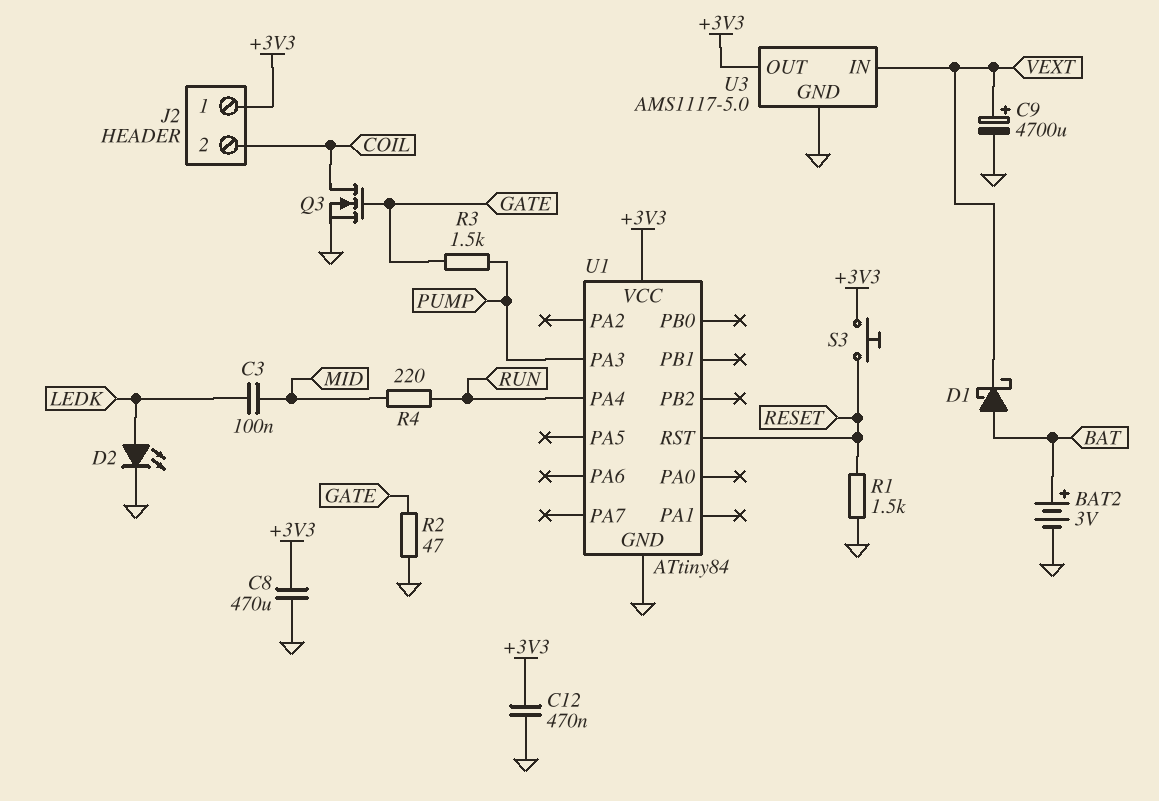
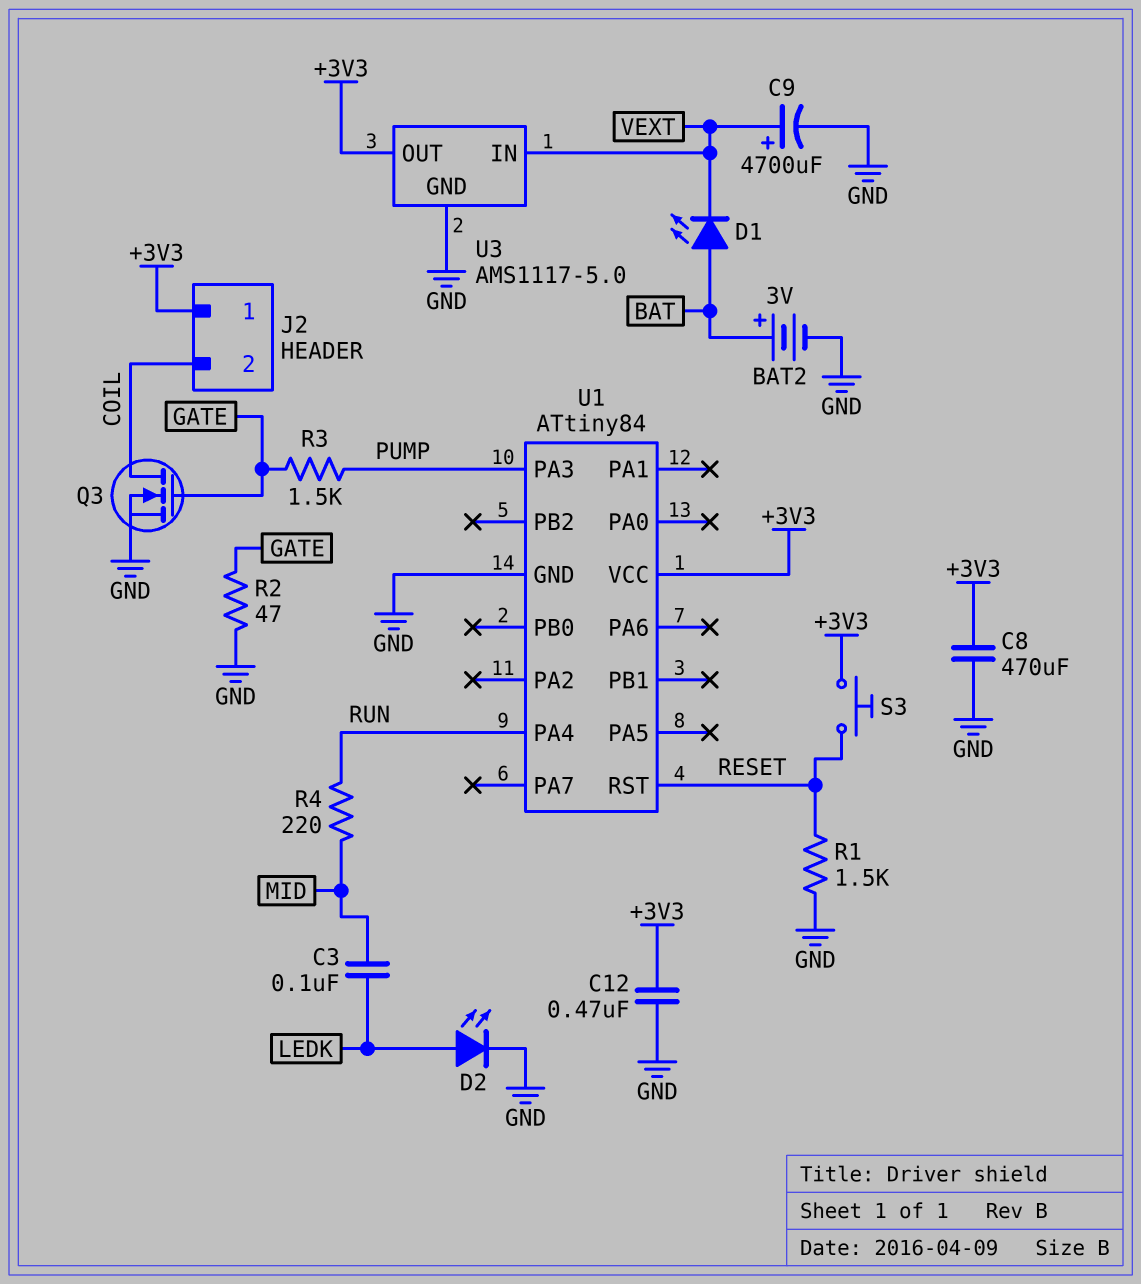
D1: schottky (A BAT, K VEXT) -> LED (A BAT, K VEXT)

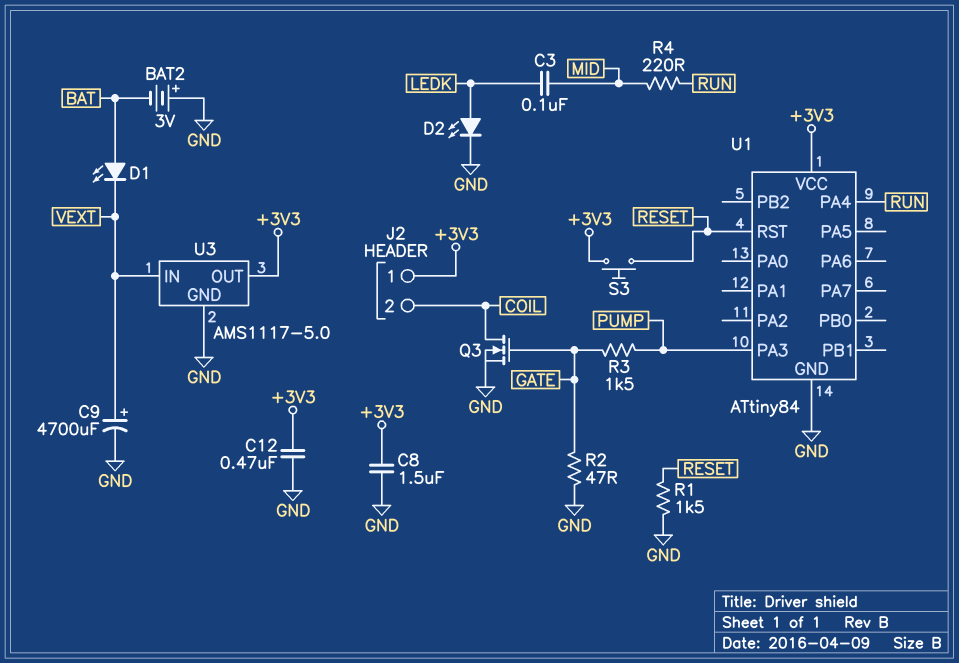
BAT2: 3V (plus BAT, minus GND) -> 3V (plus GND, minus BAT)
C8: 470uF (+3V3, GND) -> 1.5uF (+3V3, GND)

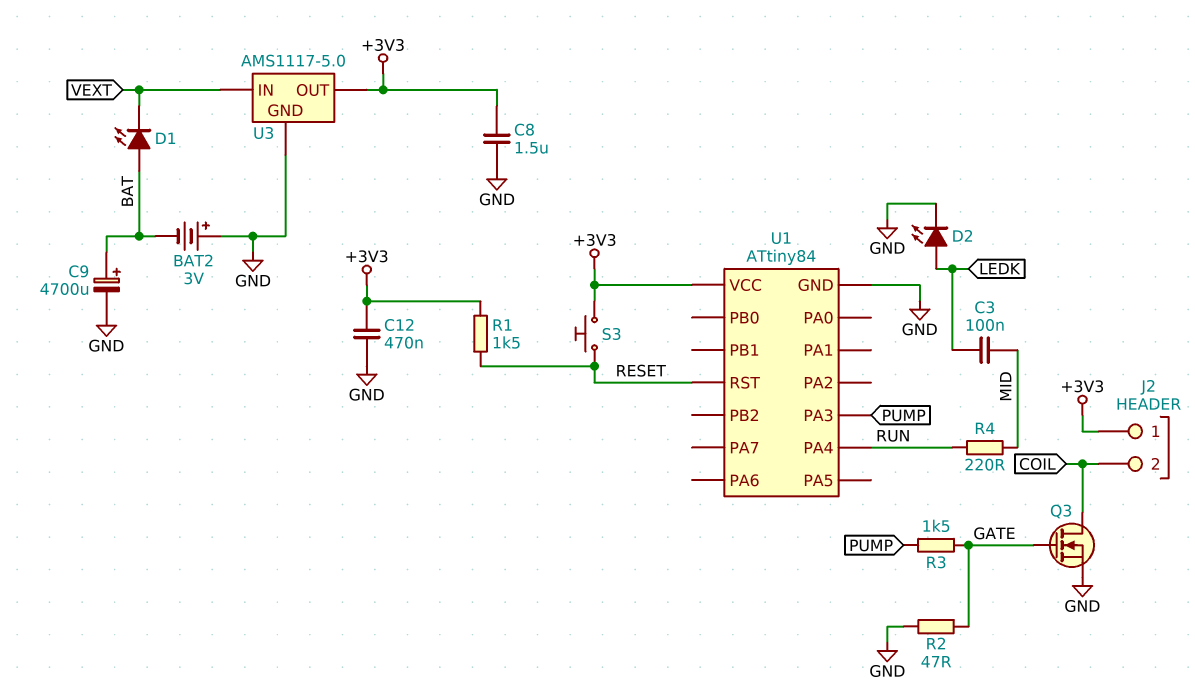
C9: 4700uF (plus VEXT, minus GND) -> 4700uF (plus BAT, minus GND)
R1: 1.5k (GND, RESET) -> 1.5k (+3V3, RESET)

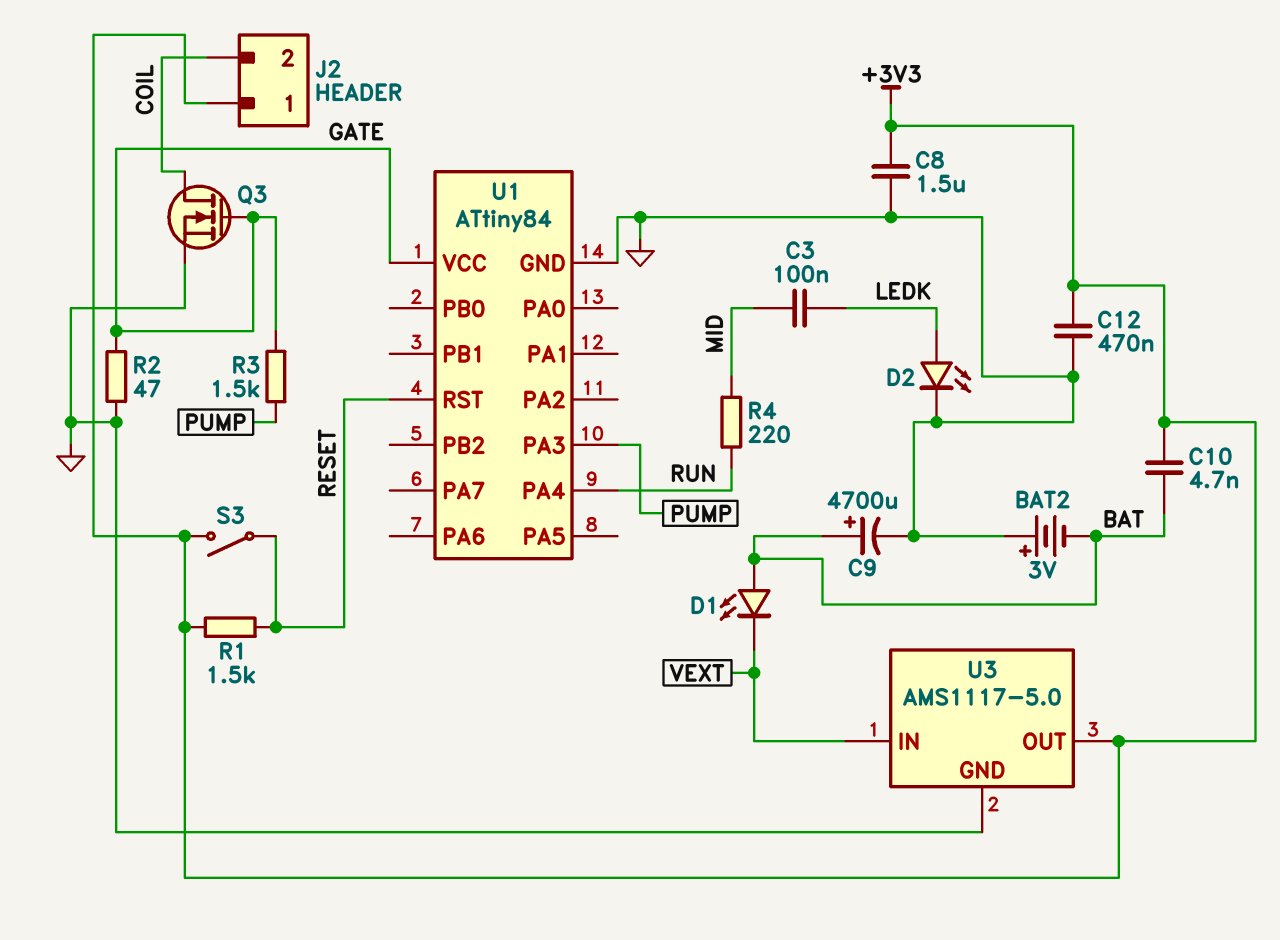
C10: none -> 4.7nF (+3V3, BAT)
S3: button (+3V3, RESET) -> switch (+3V3, RESET)
U1 pin VCC: +3V3 -> GATE

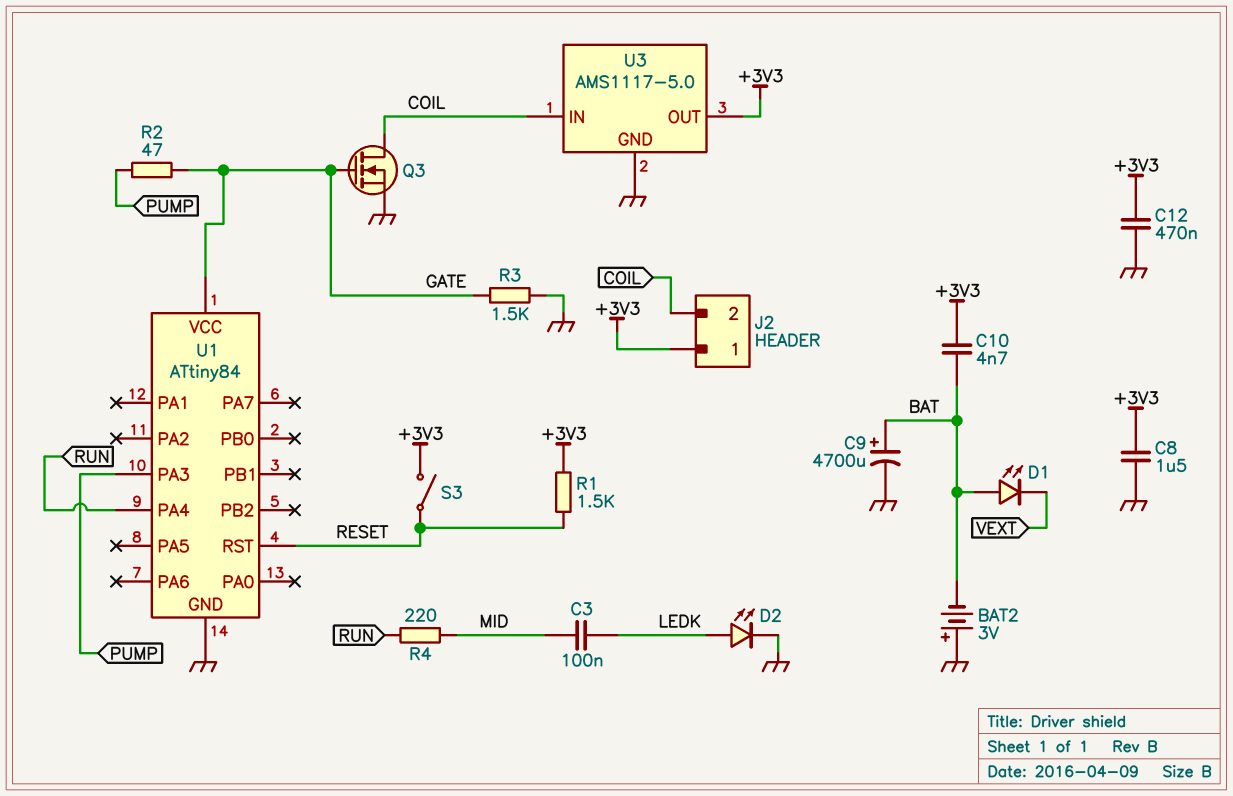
R2: 47 (GATE, GND) -> 47 (GATE, PUMP)
R3: 1.5k (GATE, PUMP) -> 1.5k (GATE, GND)
U3 pin IN: VEXT -> COIL

